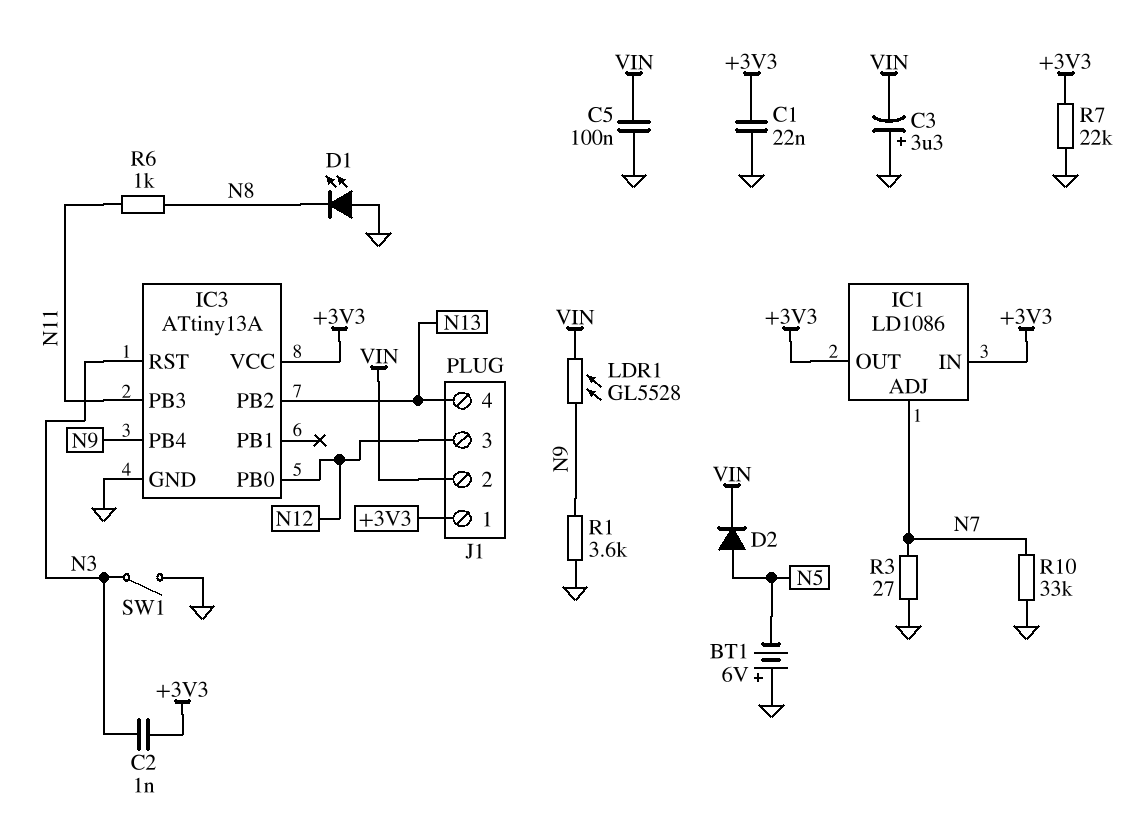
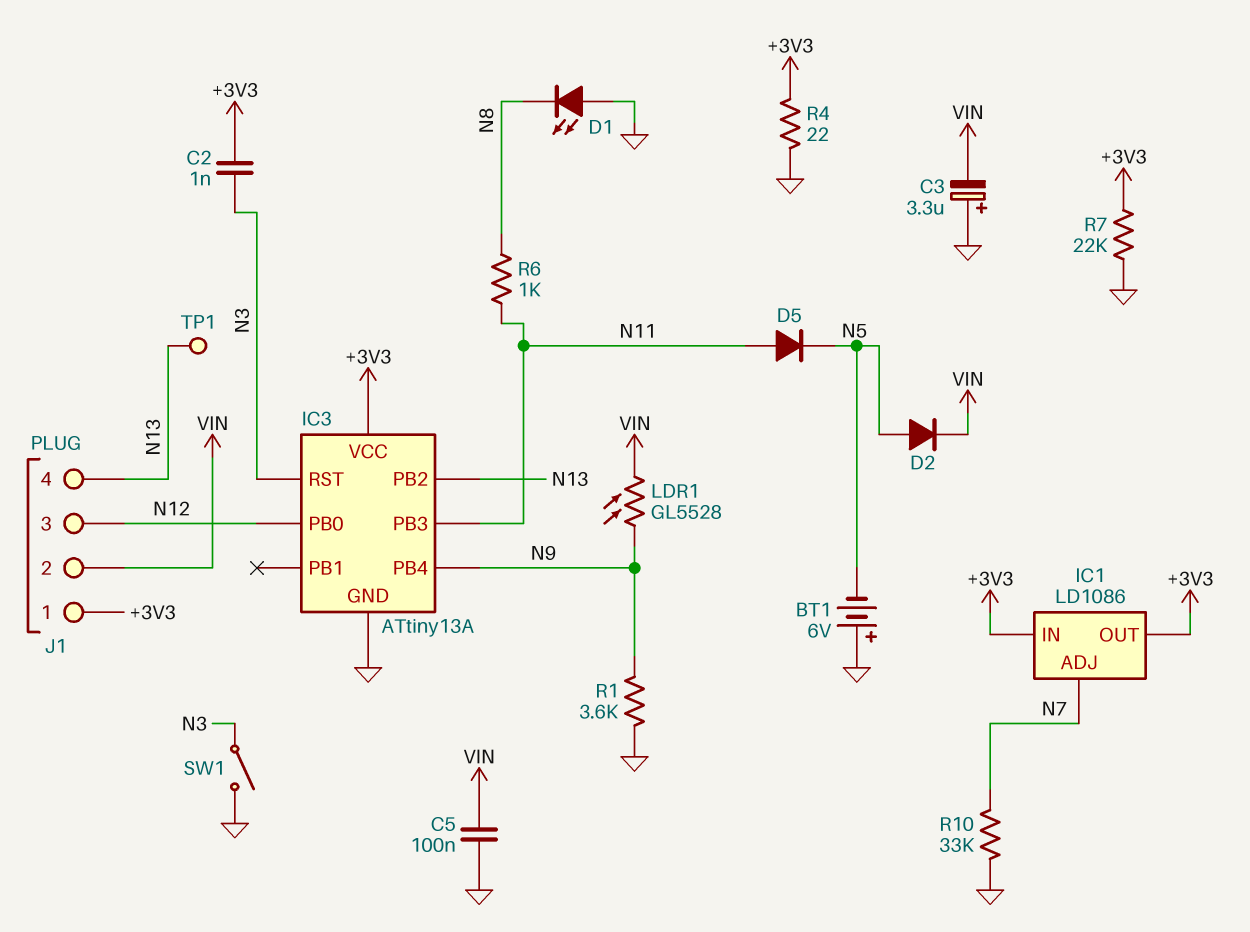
C1: 22nF (+3V3, GND) -> none
D5: none -> diode (A N11, K N5)
R3: 27 (GND, N7) -> none
R4: none -> 22 (+3V3, GND)
TP1: none -> test point (N13)

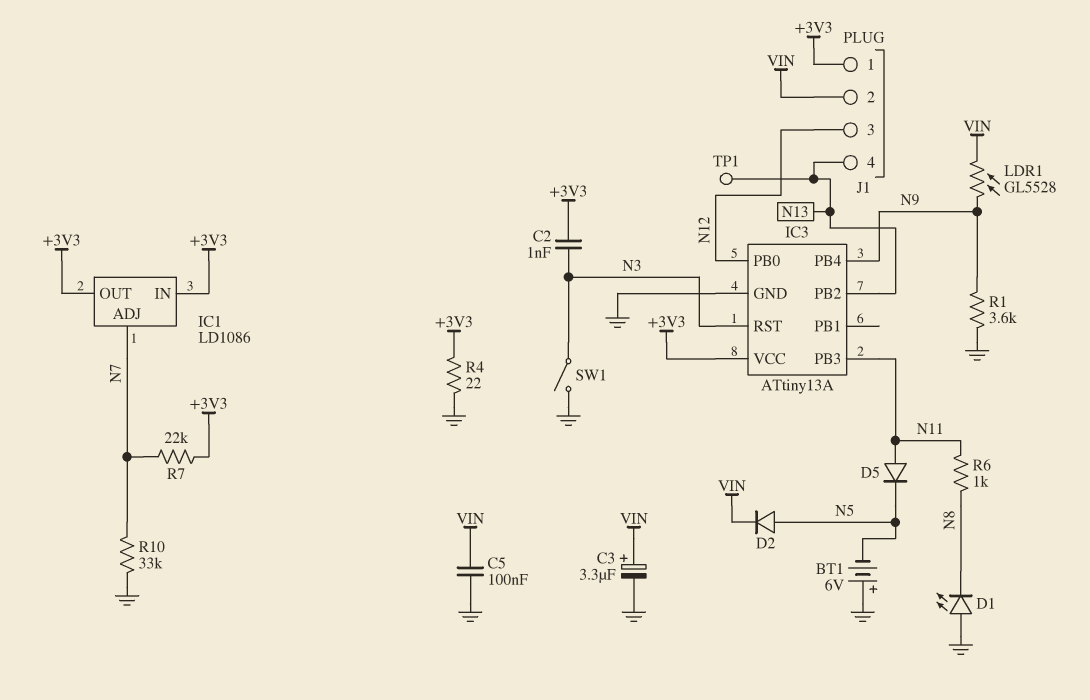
C3: 3.3uF (plus GND, minus VIN) -> 3.3uF (plus VIN, minus GND)
R7: 22k (+3V3, GND) -> 22k (+3V3, N7)

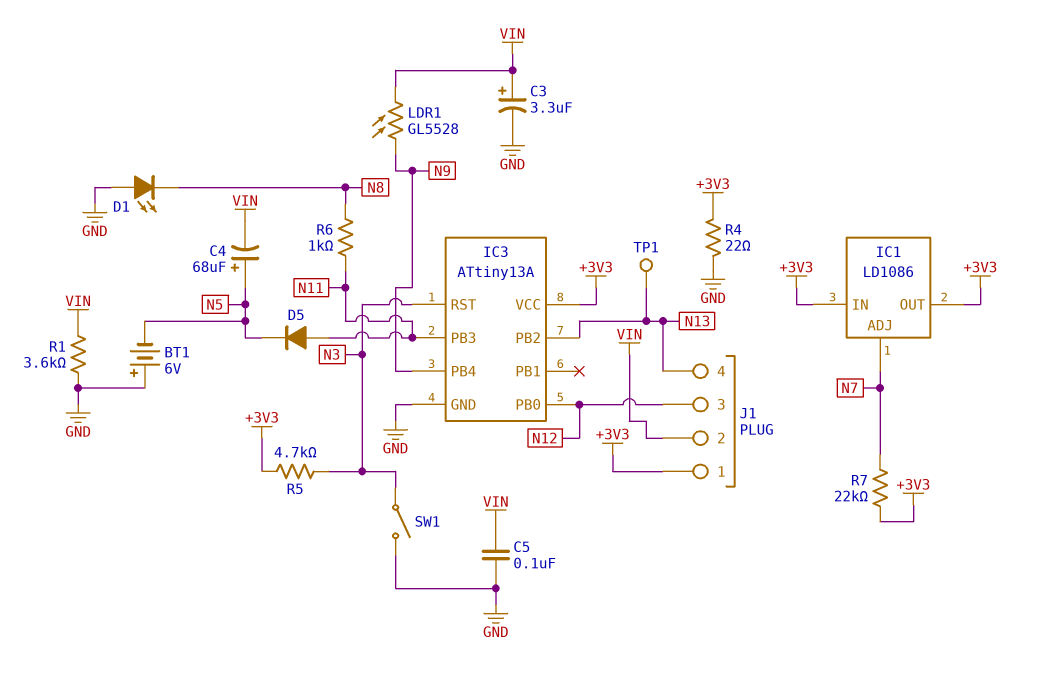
C2: 1nF (+3V3, N3) -> none
C4: none -> 68uF (plus N5, minus VIN)
D2: diode (A N5, K VIN) -> none
R1: 3.6k (GND, N9) -> 3.6k (GND, VIN)
R5: none -> 4.7k (+3V3, N3)
R10: 33k (GND, N7) -> none

